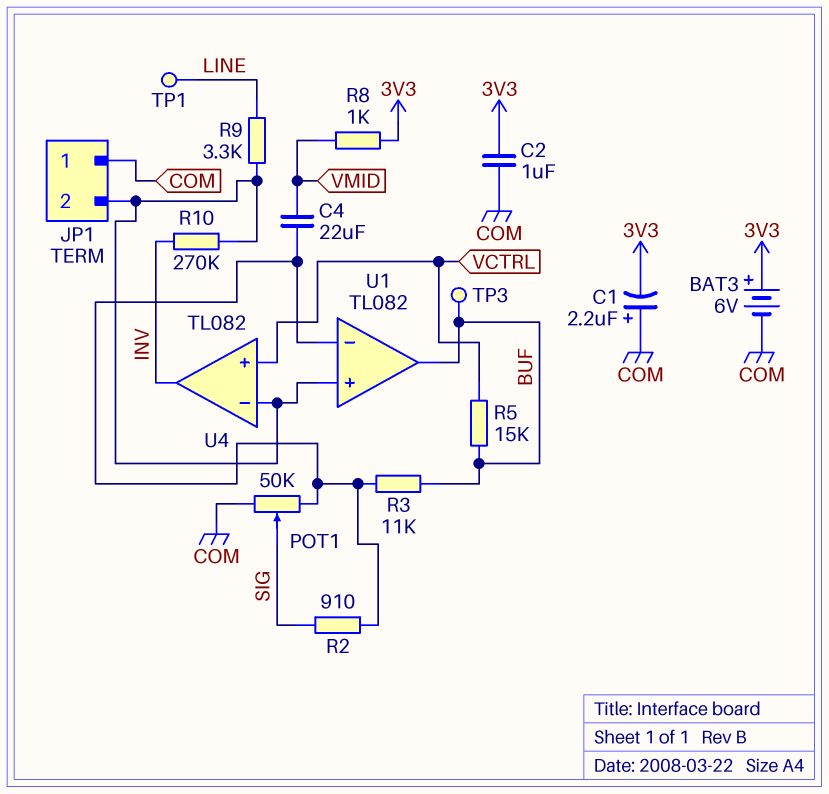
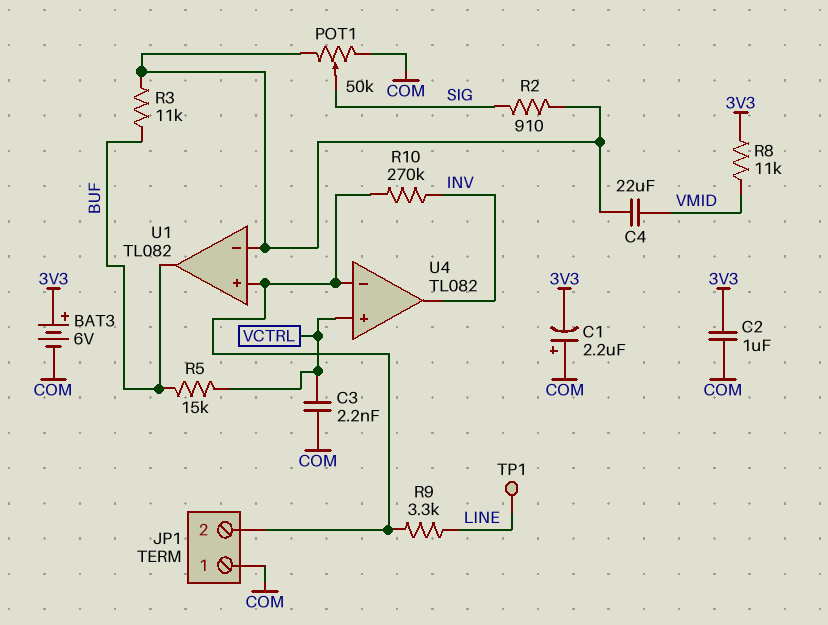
C3: none -> 2.2nF (COM, VCTRL)
R8: 1k (3V3, VMID) -> 11k (3V3, VMID)
TP3: test point (BUF) -> none

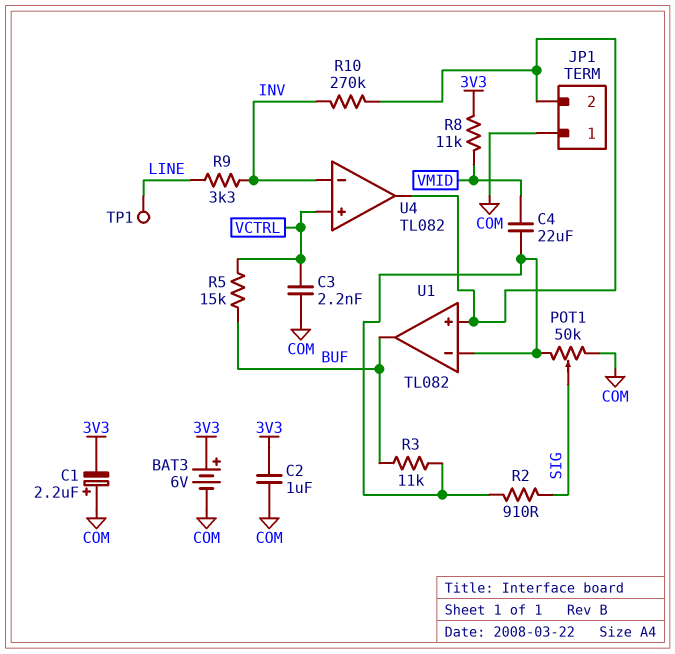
R9: 3.3k (JP1/2, LINE) -> 3.3k (INV, LINE)
U4 pin in-: JP1/2 -> INV
U4 pin out: INV -> JP1/2

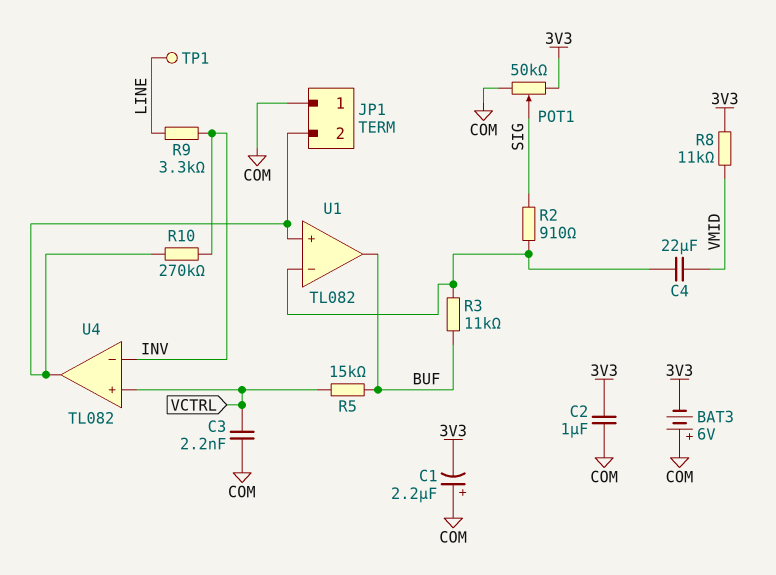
BAT3: 6V (plus 3V3, minus COM) -> 6V (plus COM, minus 3V3)
POT1: 50k (COM, U1/in-, wiper SIG) -> 50k (3V3, COM, wiper SIG)

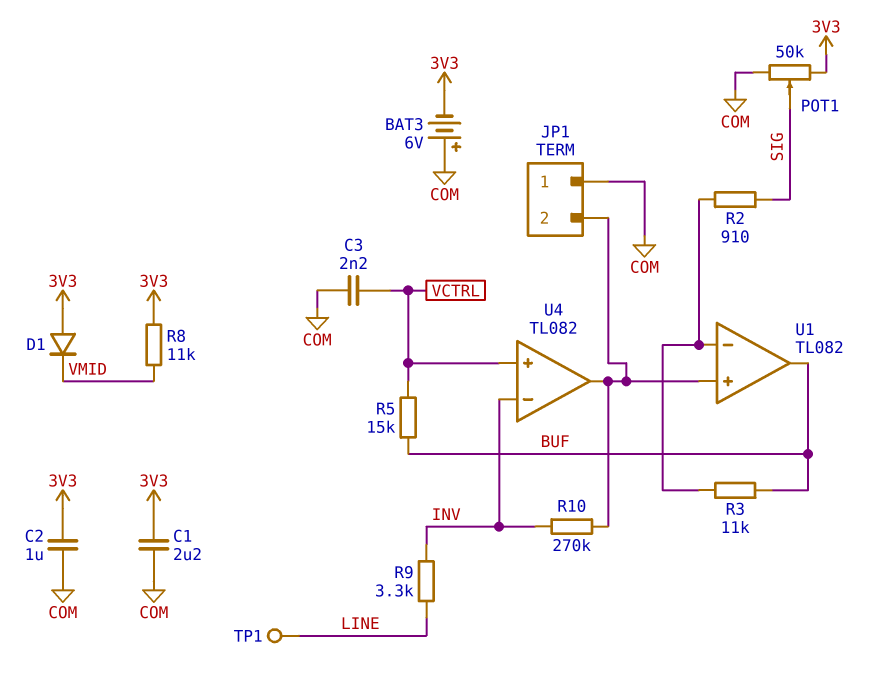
C1: 2.2uF (plus COM, minus 3V3) -> 2.2uF (3V3, COM)
C4: 22uF (U1/in-, VMID) -> none
D1: none -> diode (A 3V3, K VMID)

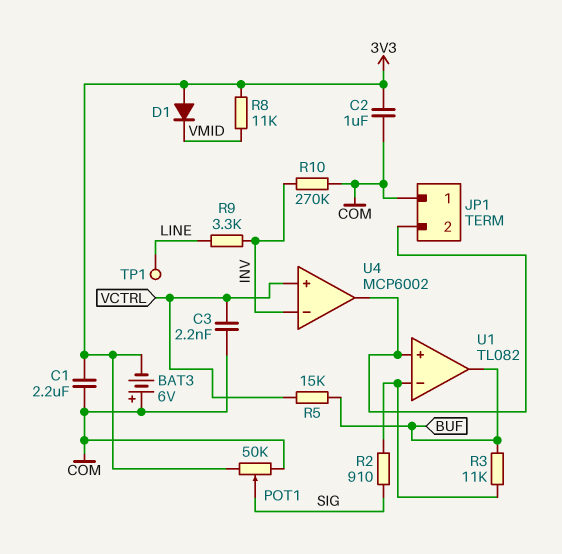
R10: 270k (INV, JP1/2) -> 270k (COM, INV)
U4: TL082 -> MCP6002

